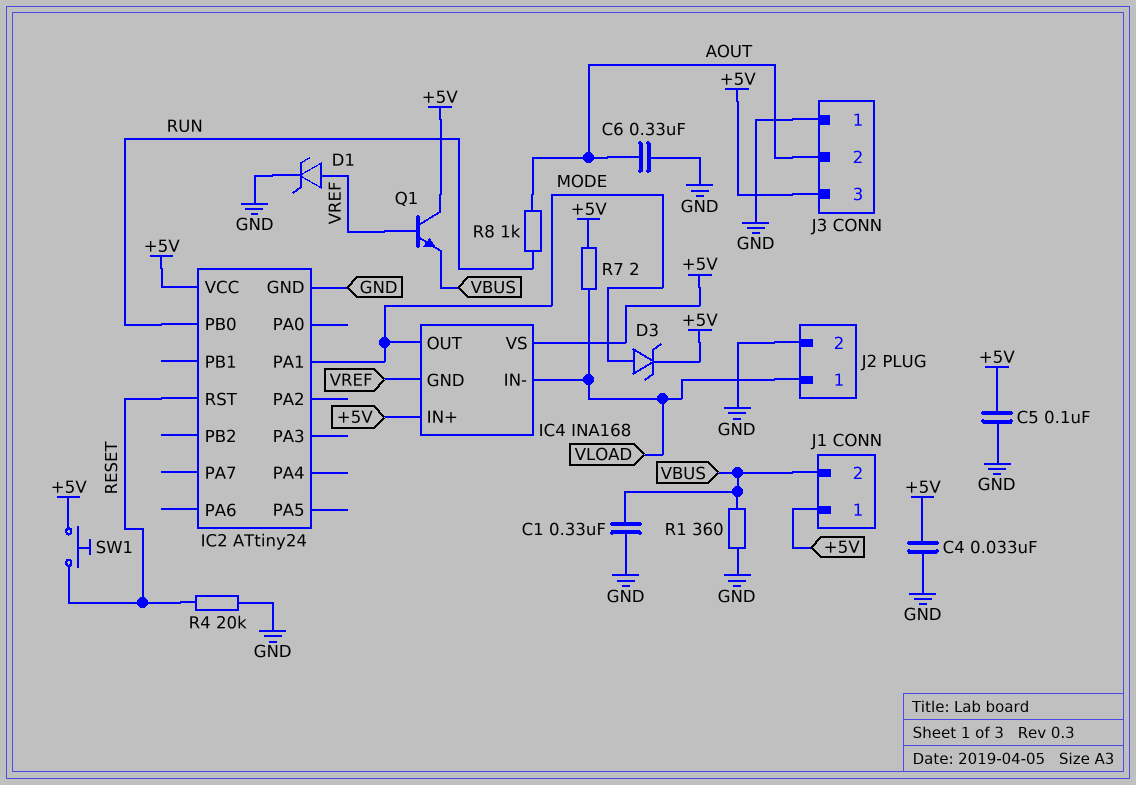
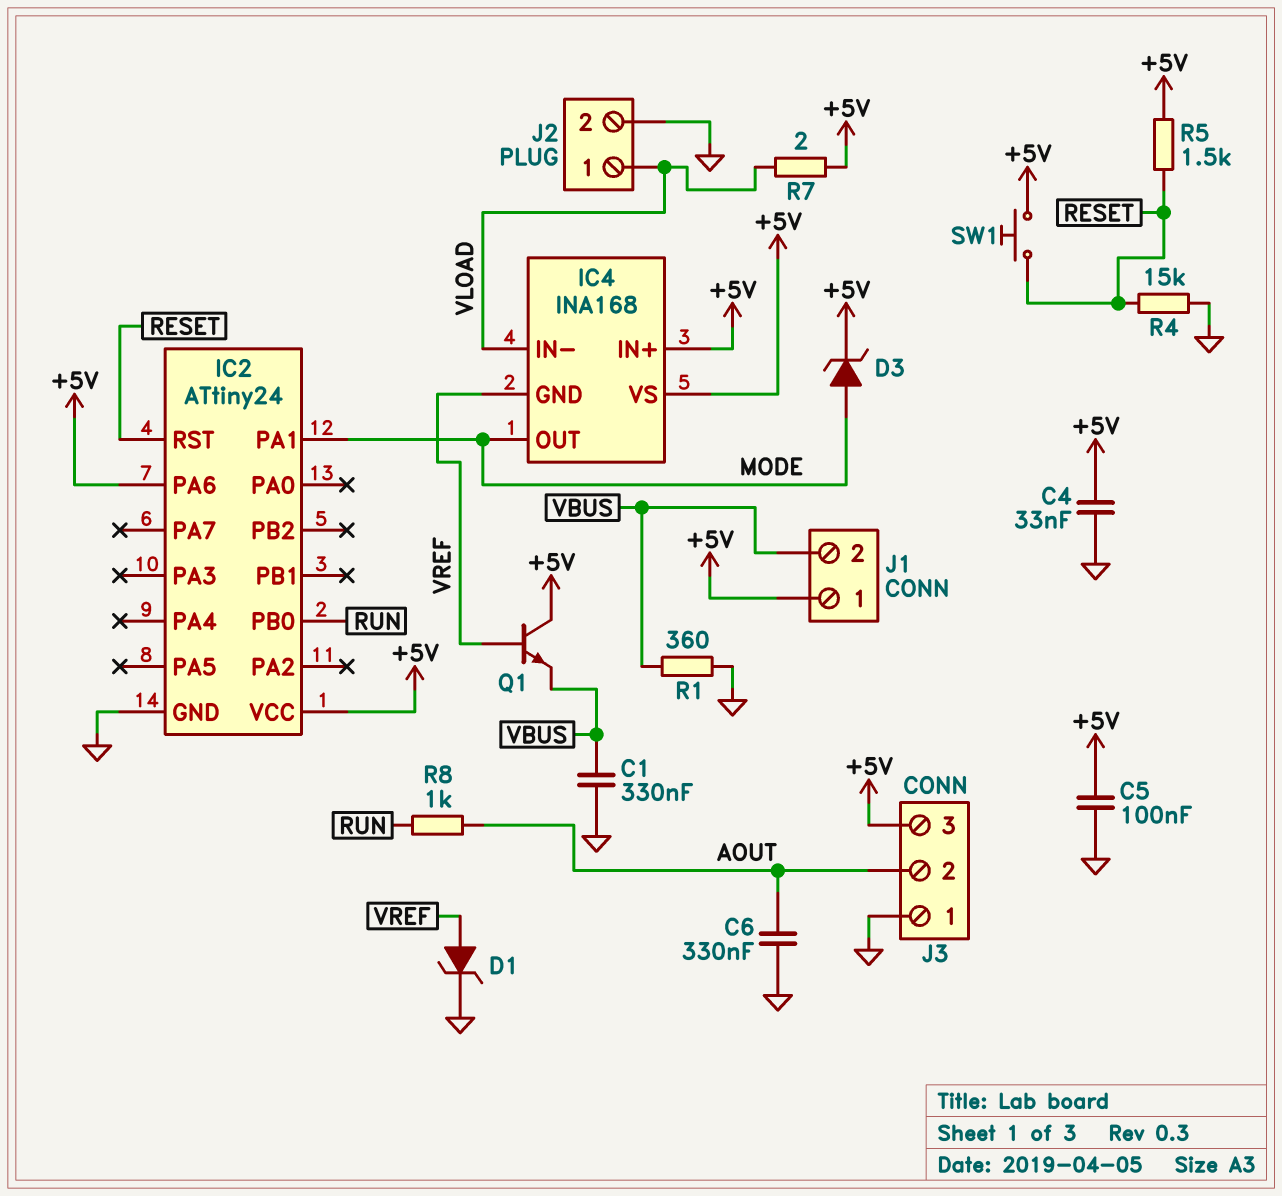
IC2 pin PA6: none -> +5V
R4: 20k (GND, RESET) -> 15k (GND, RESET)
R5: none -> 1.5k (+5V, RESET)

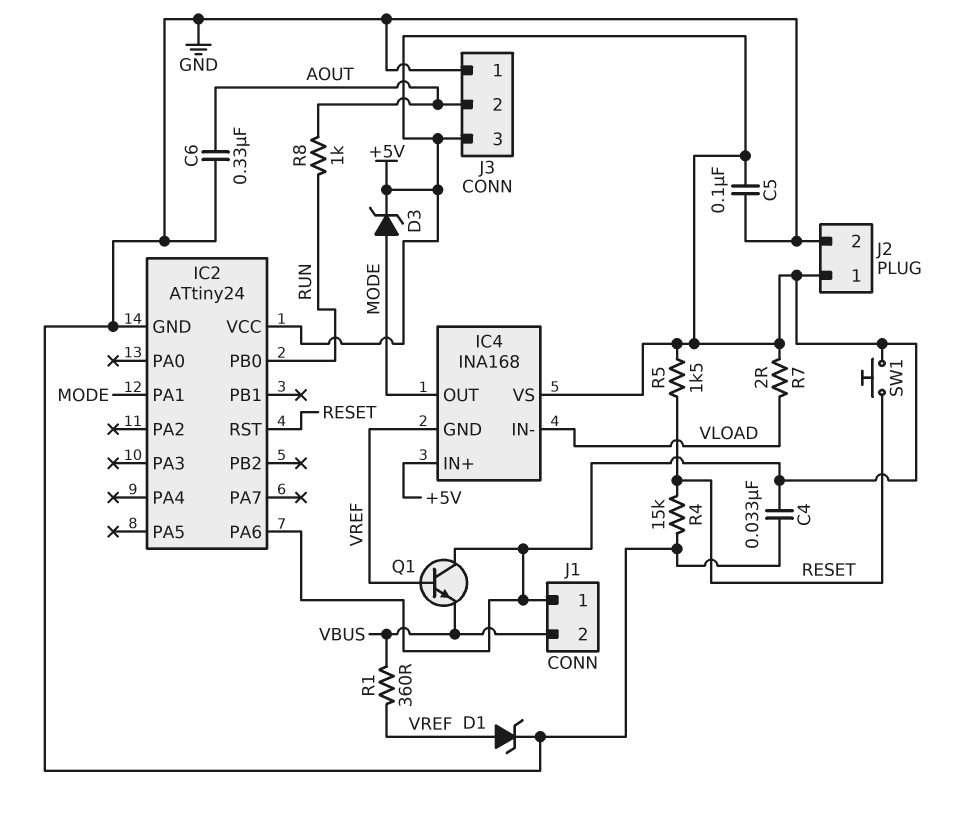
C1: 330nF (GND, VBUS) -> none
J2 pin 1: VLOAD -> +5V
R1: 360 (GND, VBUS) -> 360 (VBUS, VREF)

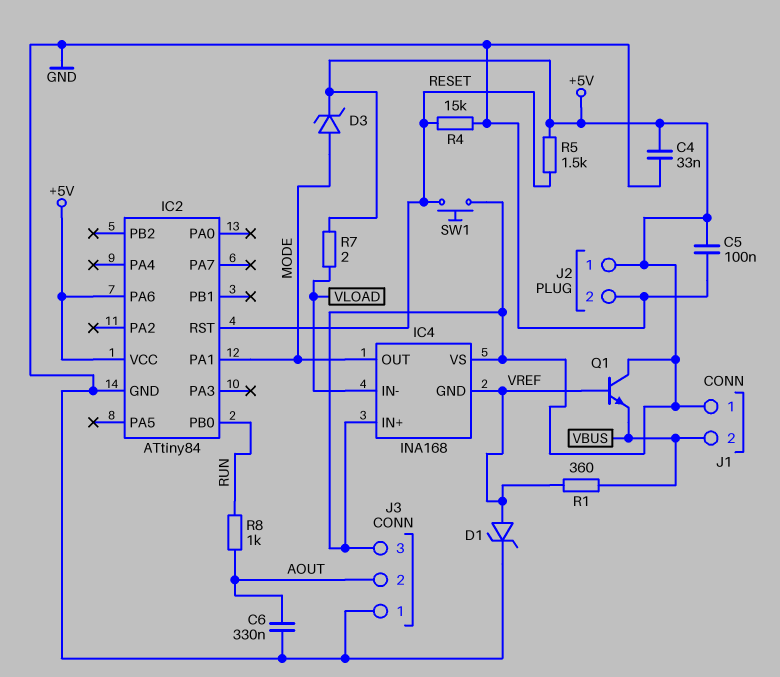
IC2: ATtiny24 -> ATtiny84

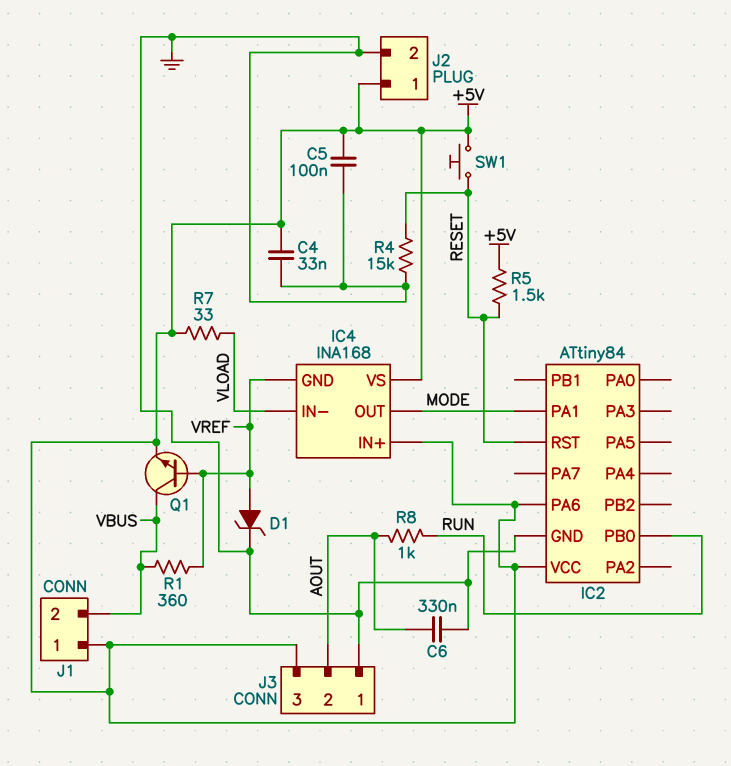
D3: zener (A MODE, K +5V) -> none
Q1: NPN (B VREF, C +5V, E VBUS) -> NPN (B VREF, C VBUS, E +5V)
R7: 2 (+5V, VLOAD) -> 33 (+5V, VLOAD)

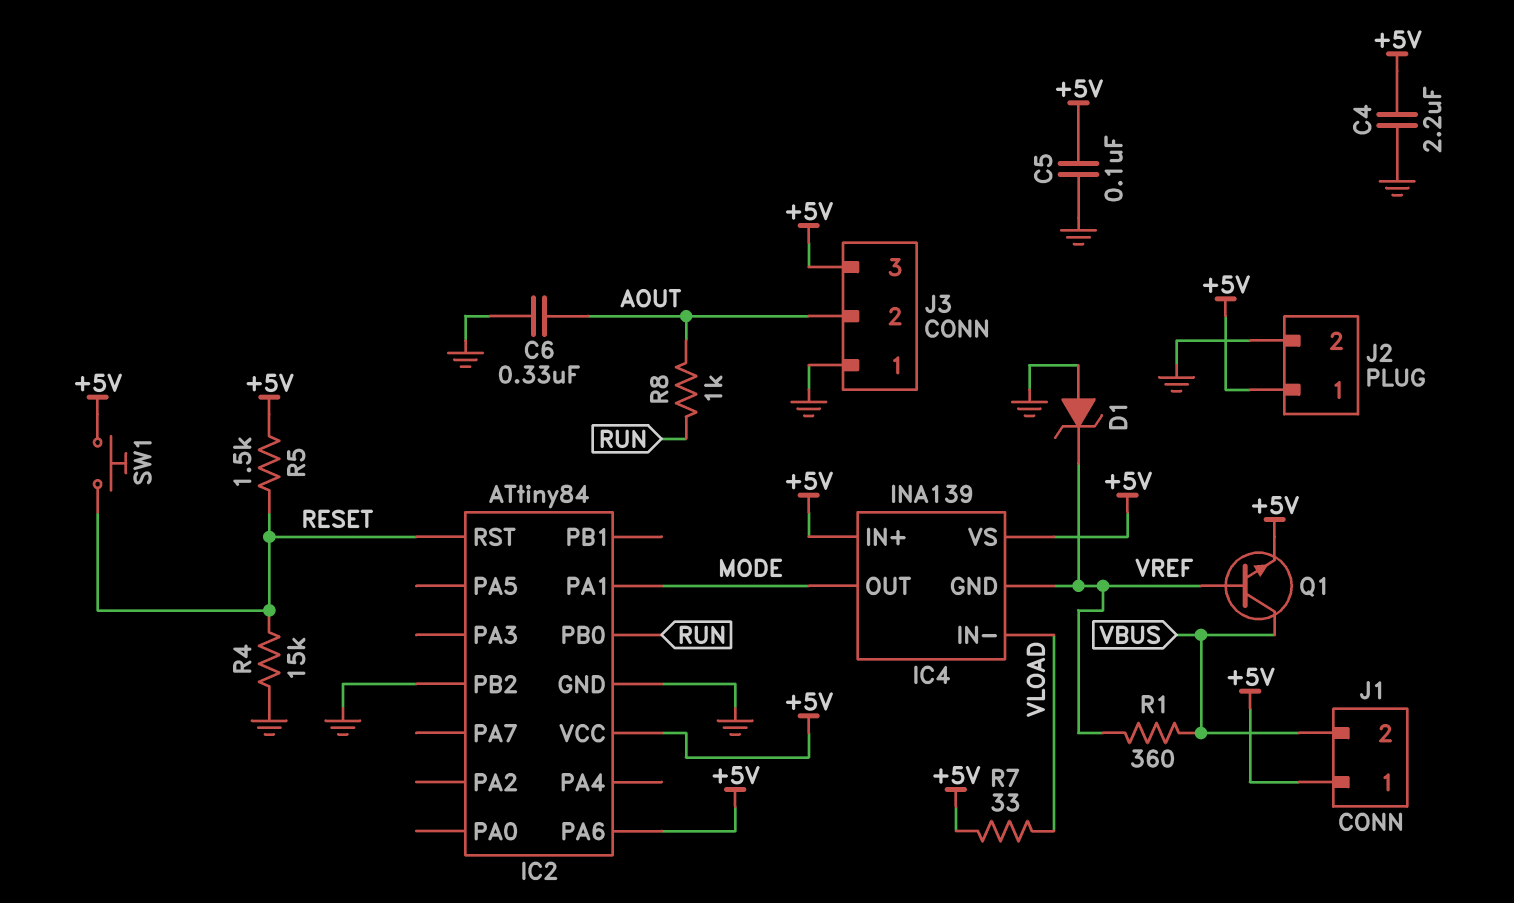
C4: 33nF (+5V, GND) -> 2.2uF (+5V, GND)
D1: zener (A VREF, K GND) -> zener (A GND, K VREF)
IC2 pin PB2: none -> GND
IC4: INA168 -> INA139

